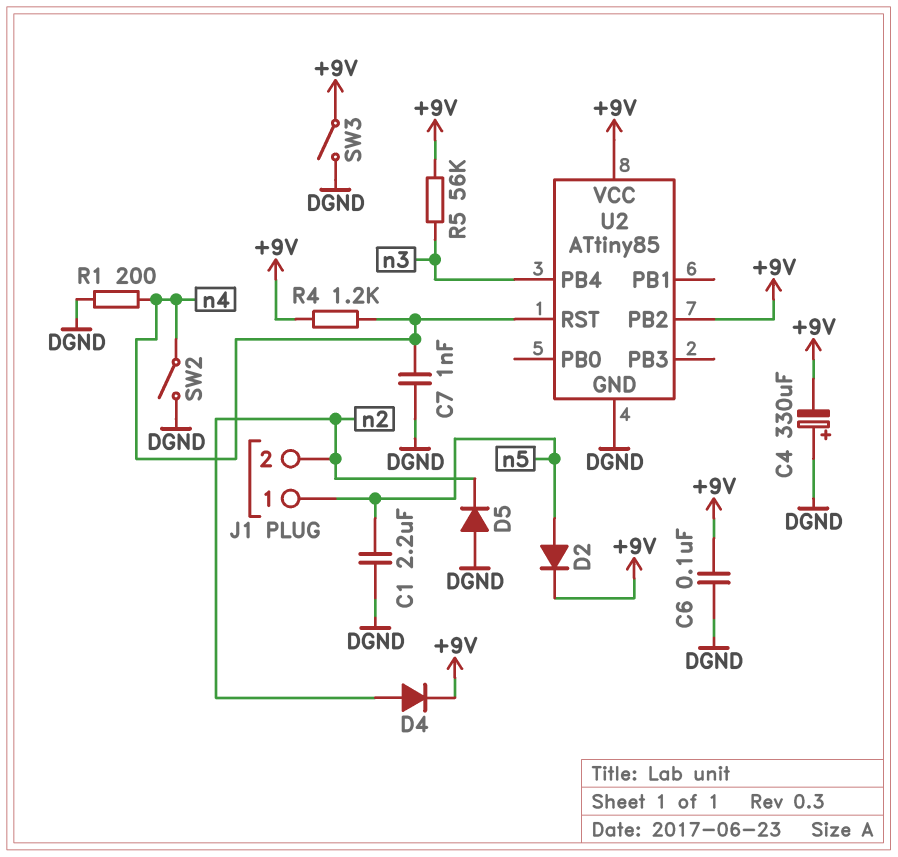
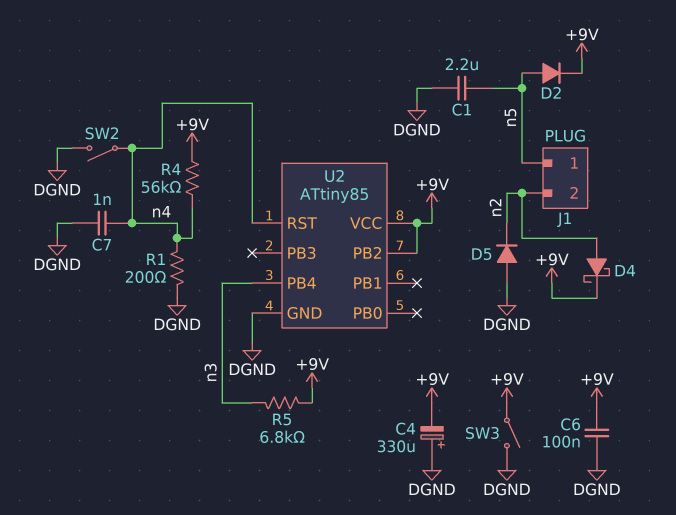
D4: diode (A n2, K +9V) -> schottky (A n2, K +9V)
R4: 1.2k (+9V, n4) -> 56k (+9V, n4)
R5: 56k (+9V, n3) -> 6.8k (+9V, n3)

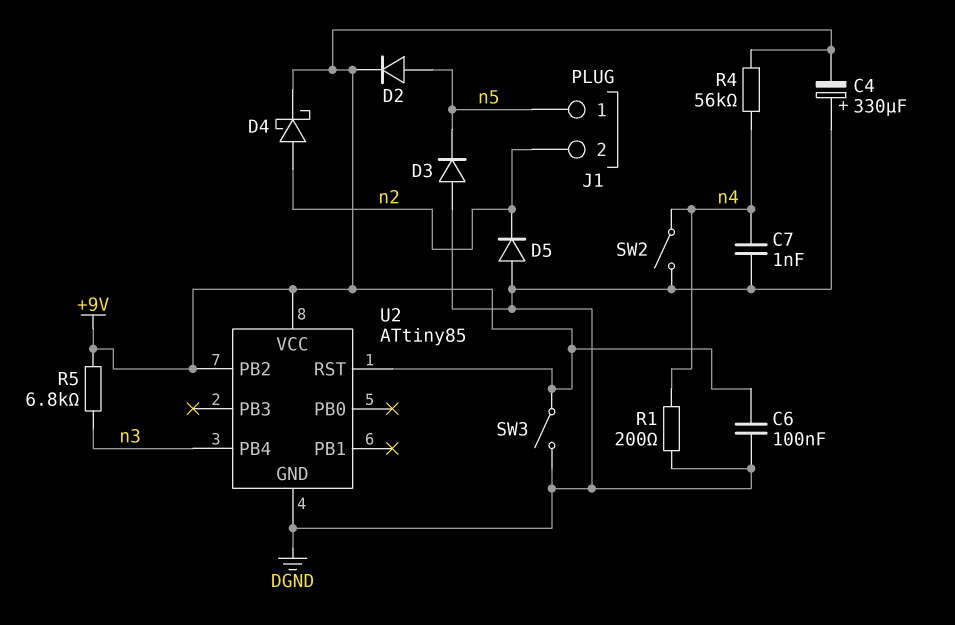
C1: 2.2uF (DGND, n5) -> none
D3: none -> diode (A DGND, K n5)
U2 pin RST: n4 -> +9V

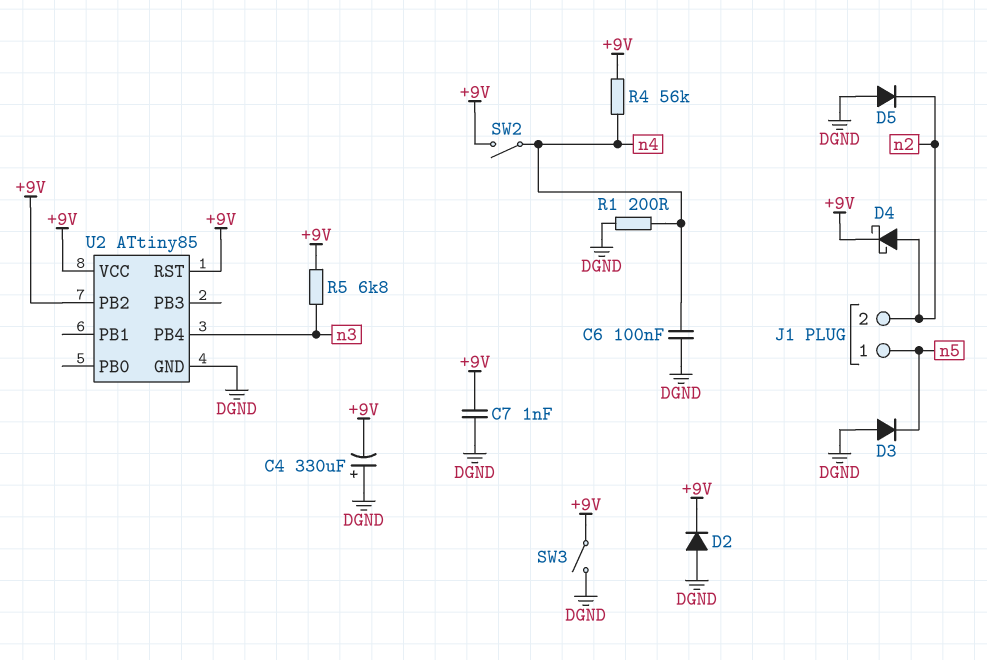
C6: 100nF (+9V, DGND) -> 100nF (DGND, n4)
C7: 1nF (DGND, n4) -> 1nF (+9V, DGND)
D2: diode (A n5, K +9V) -> diode (A DGND, K +9V)
SW2: switch (DGND, n4) -> switch (+9V, n4)

